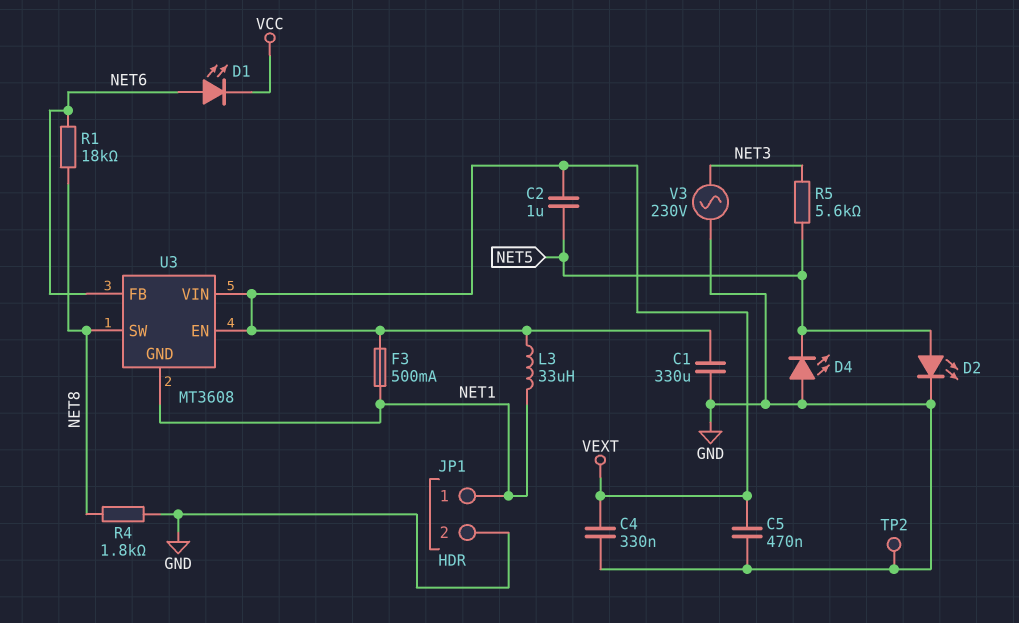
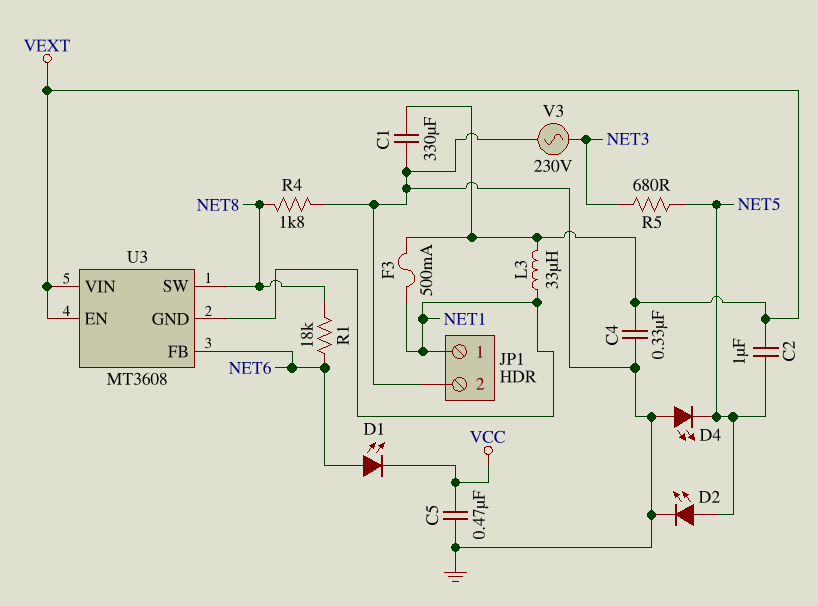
C5: 470nF (GND, VEXT) -> 470nF (GND, VCC)
R5: 5.6k (NET3, NET5) -> 680 (NET3, NET5)
TP2: test point (GND) -> none

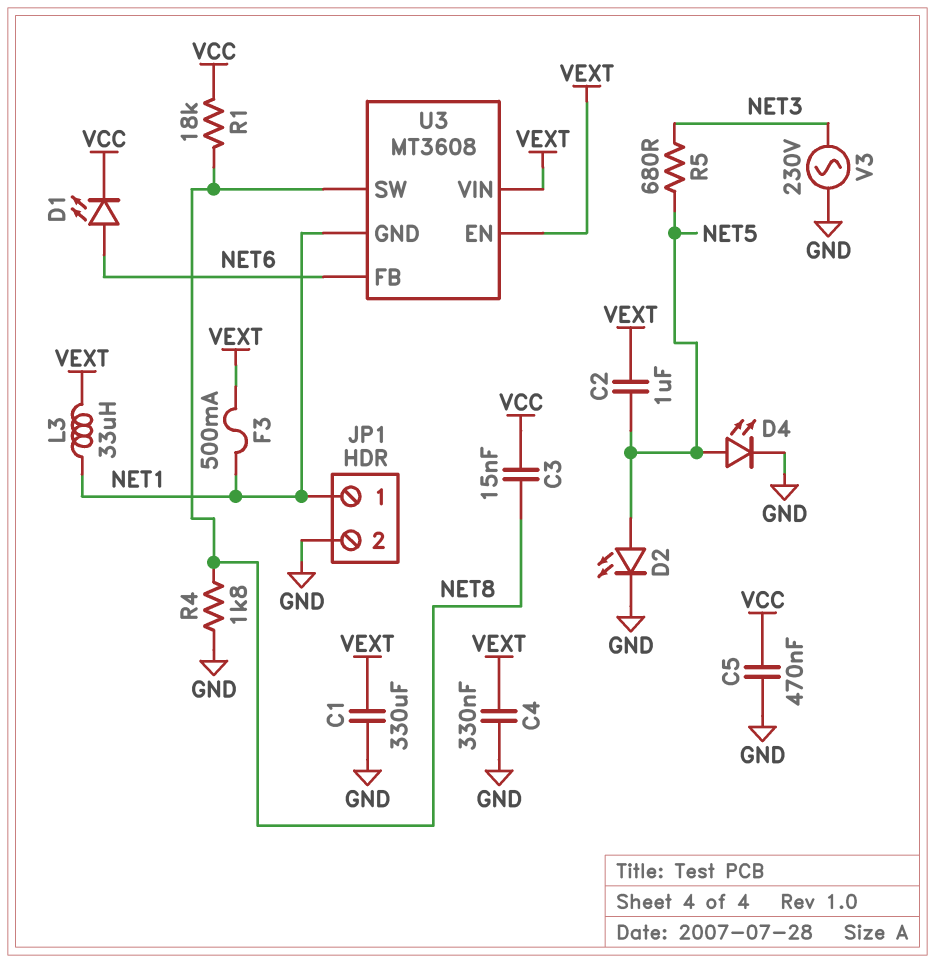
C3: none -> 15nF (NET8, VCC)
D4: LED (A GND, K NET5) -> LED (A NET5, K GND)
R1: 18k (NET6, NET8) -> 18k (NET8, VCC)

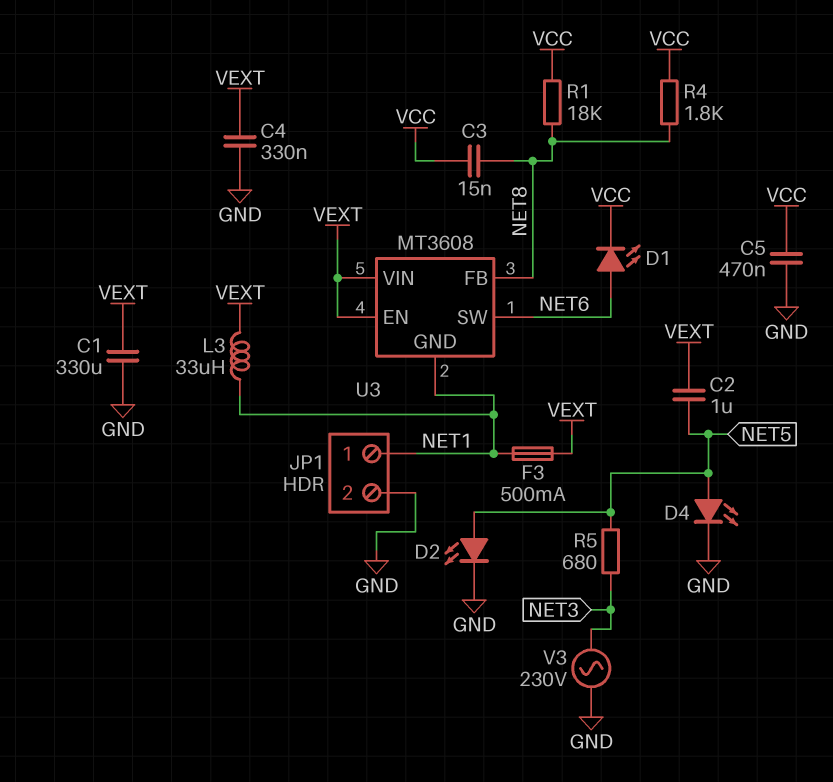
R4: 1.8k (GND, NET8) -> 1.8k (NET8, VCC)
U3 pin FB: NET6 -> NET8
U3 pin SW: NET8 -> NET6

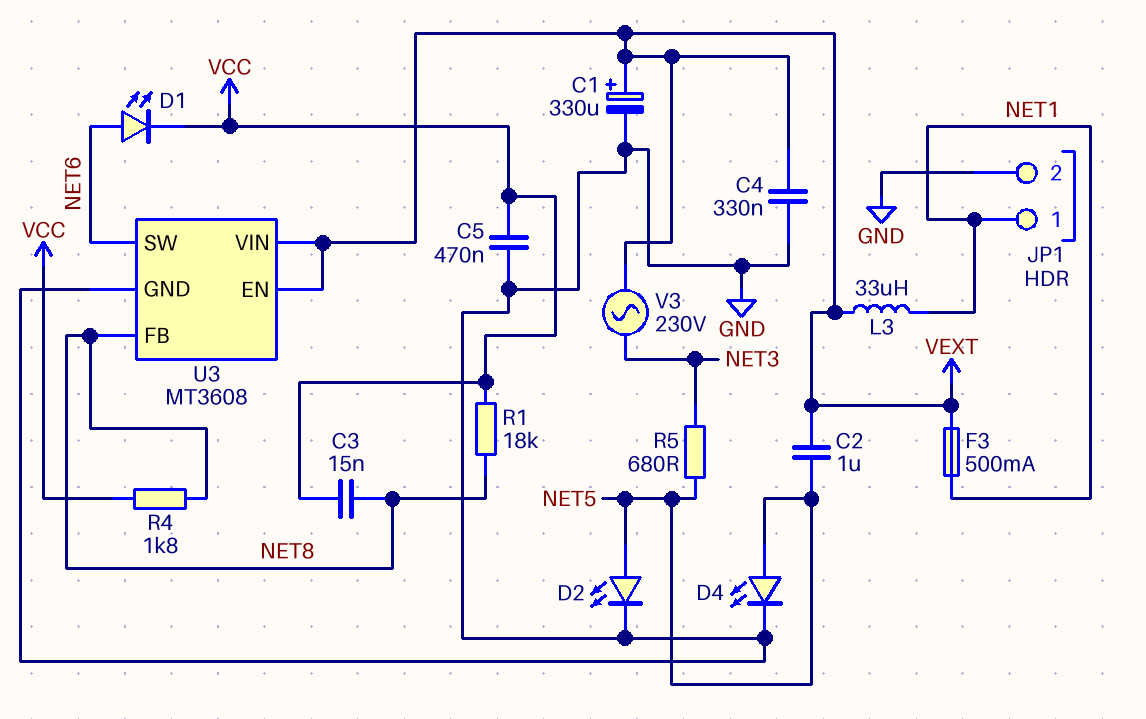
C1: 330uF (GND, VEXT) -> 330uF (plus VEXT, minus GND)
U3 pin GND: NET1 -> GND
V3: AC 230V (GND, NET3) -> AC 230V (NET3, VEXT)

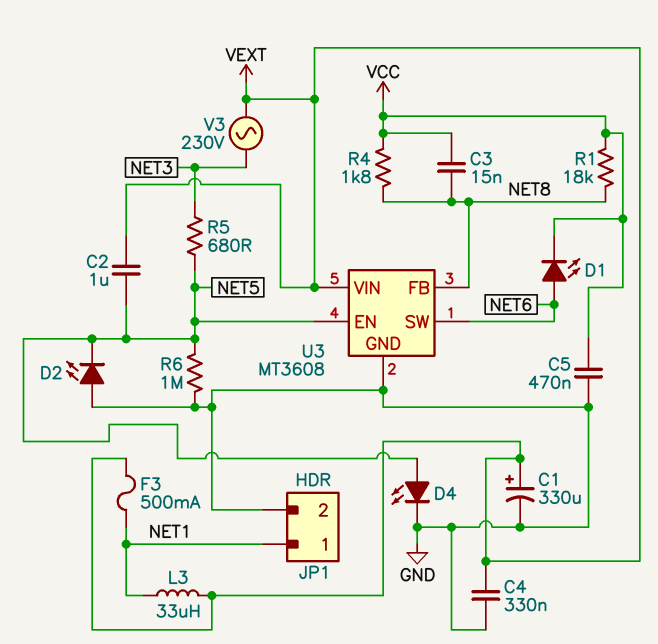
D2: LED (A NET5, K GND) -> LED (A GND, K NET5)
R6: none -> 1M (GND, NET5)
U3 pin EN: VEXT -> NET5

